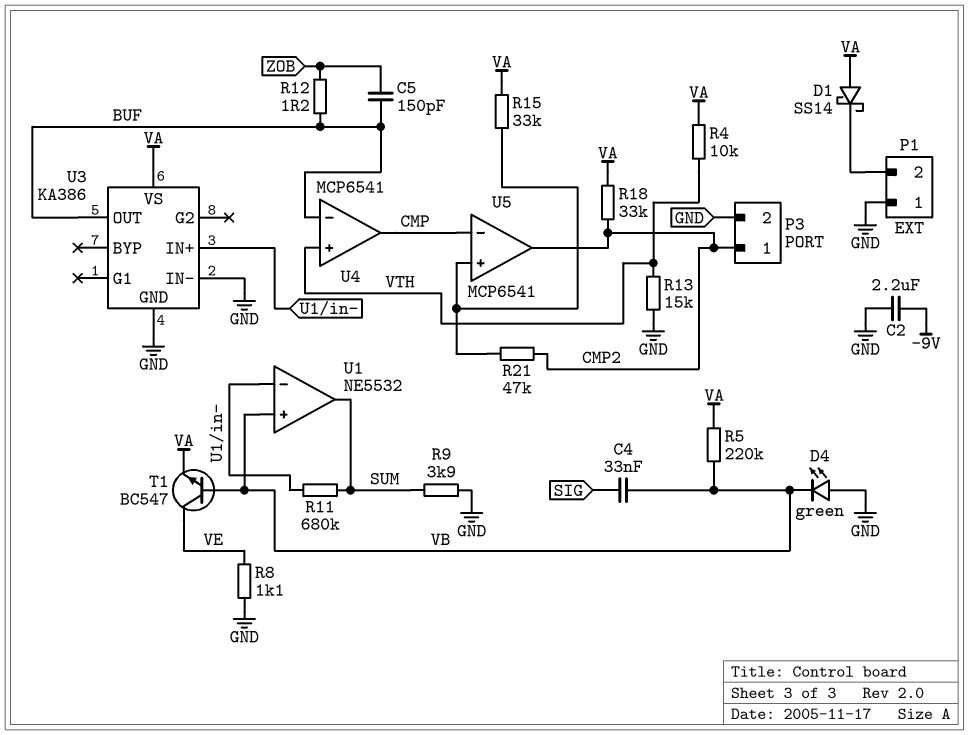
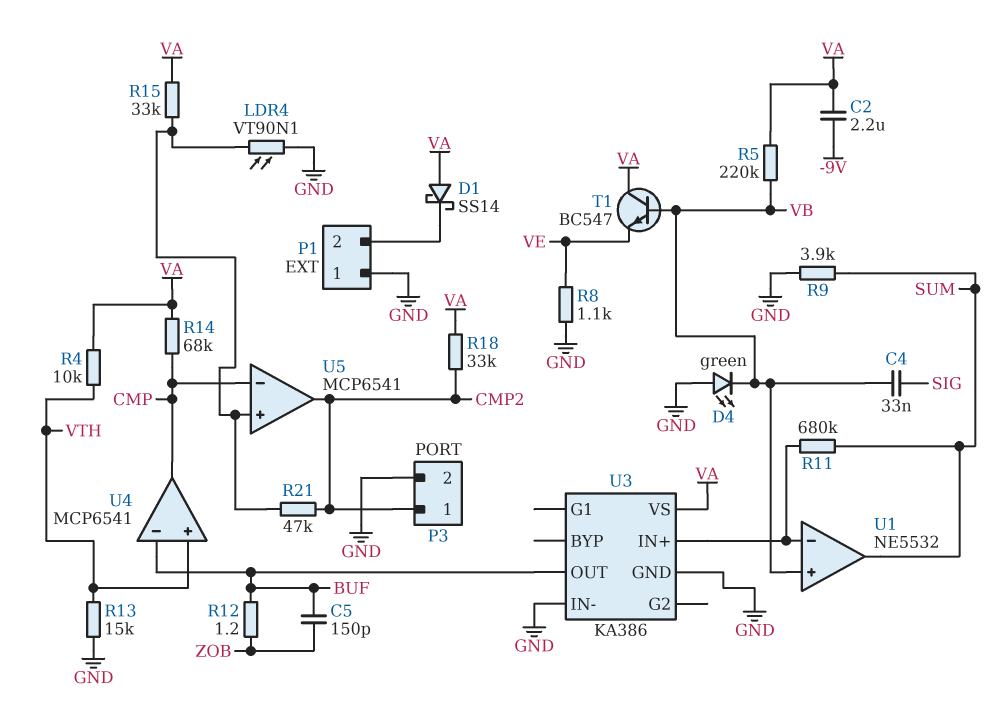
C2: 2.2uF (-9V, GND) -> 2.2uF (-9V, VA)
LDR4: none -> VT90N1 (GND, U5/in+)
R14: none -> 68k (CMP, VA)
T1: NPN BC547 (B VB, C VE, E VA) -> NPN BC547 (B VB, C VA, E VE)

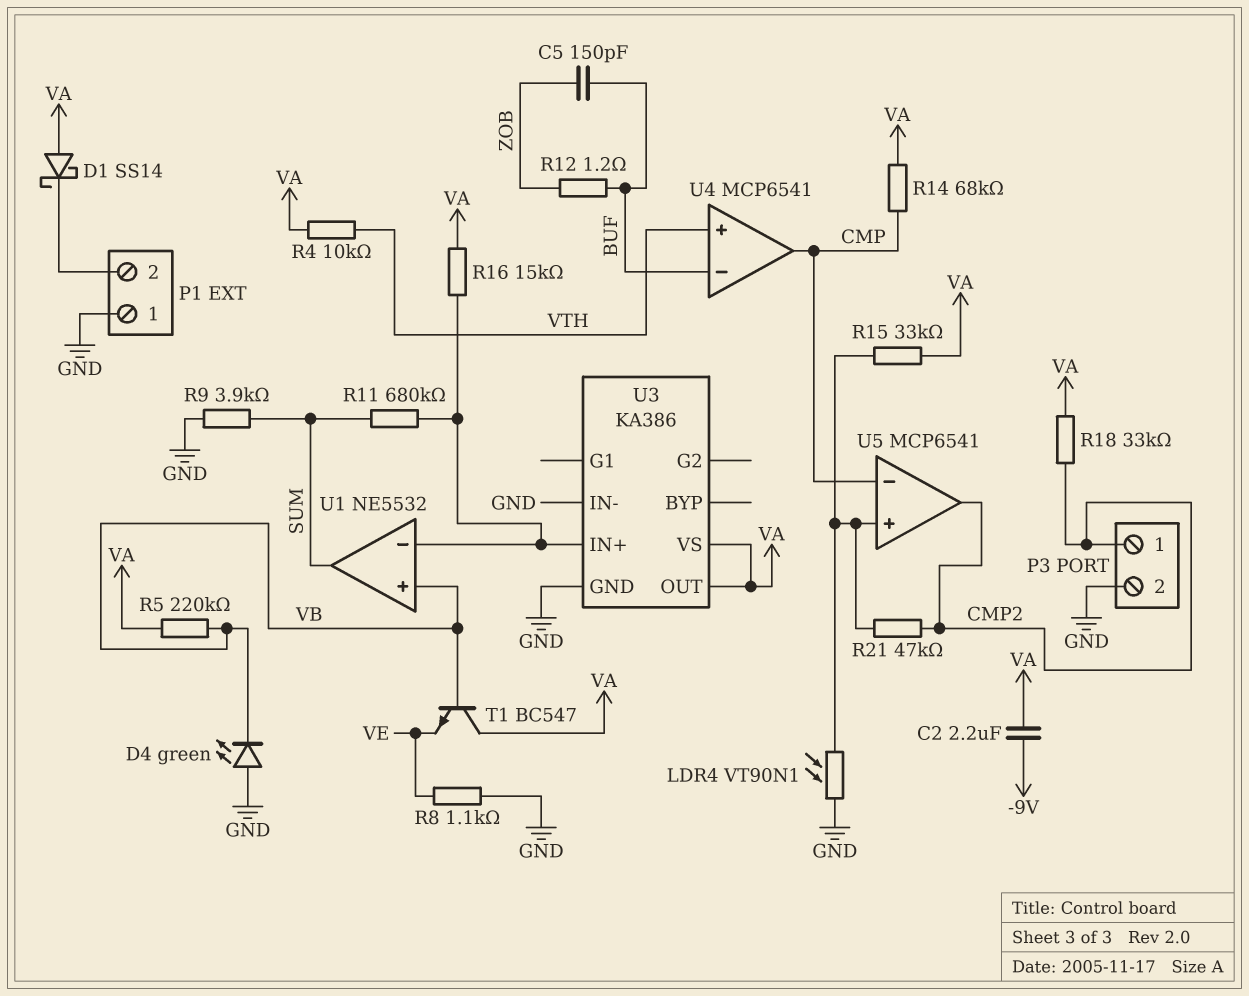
C4: 33nF (SIG, VB) -> none
R13: 15k (GND, VTH) -> none
R16: none -> 15k (U1/in-, VA)
U3 pin OUT: BUF -> VA

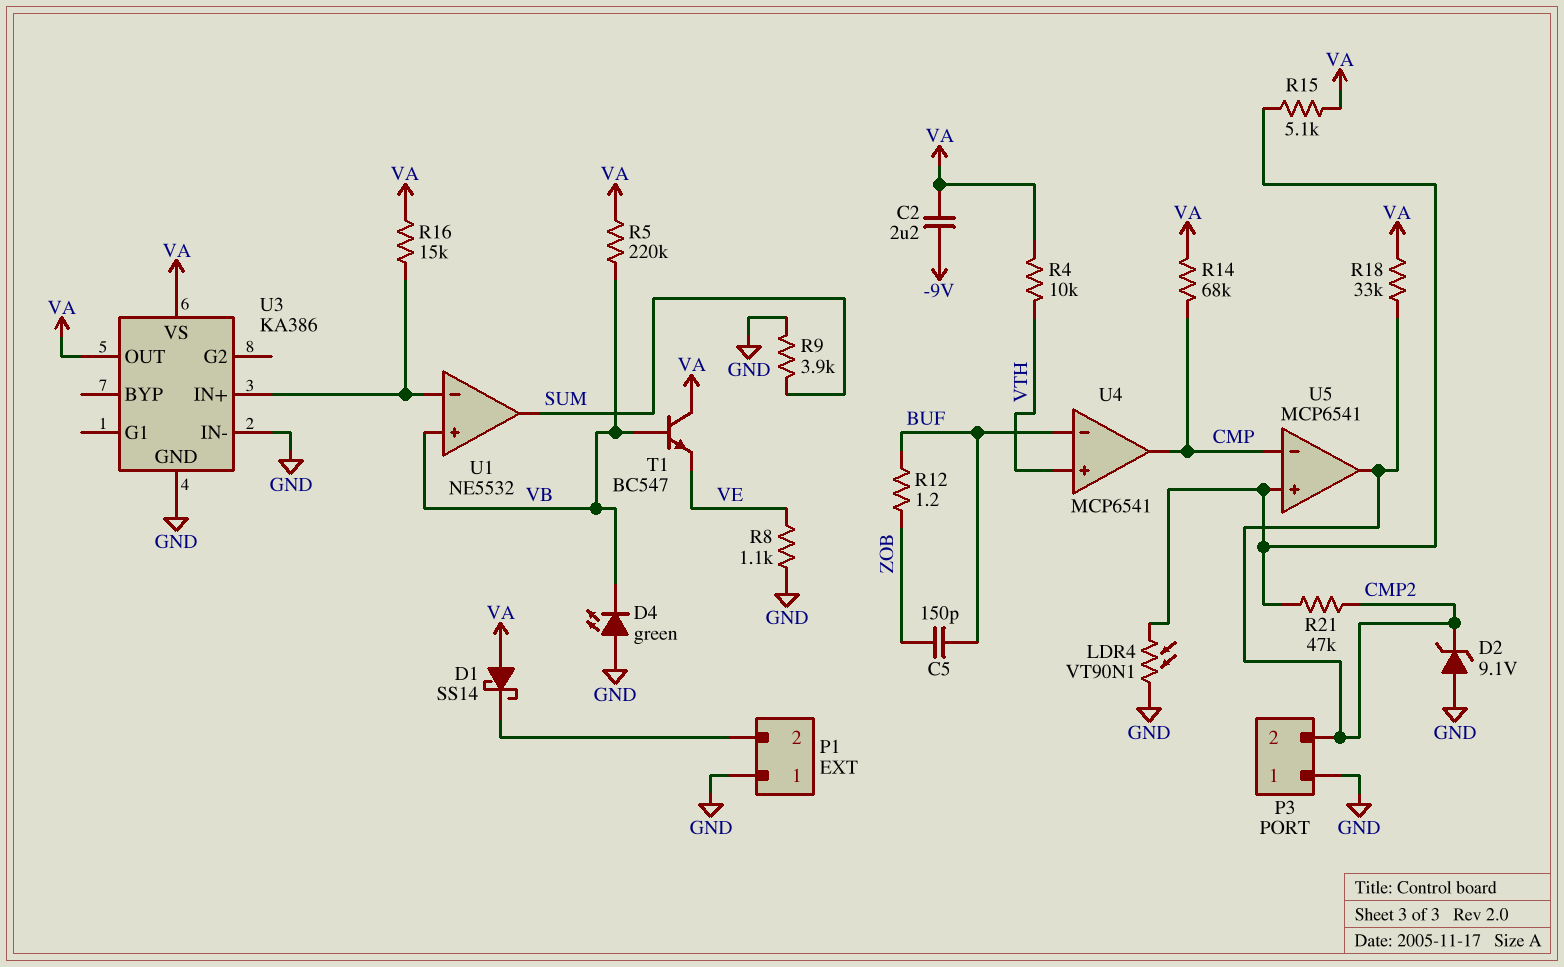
D2: none -> zener 9.1V (A GND, K CMP2)
P3 pin 1: CMP2 -> GND
P3 pin 2: GND -> CMP2
R11: 680k (SUM, U1/in-) -> none
R15: 33k (U5/in+, VA) -> 5.1k (U5/in+, VA)

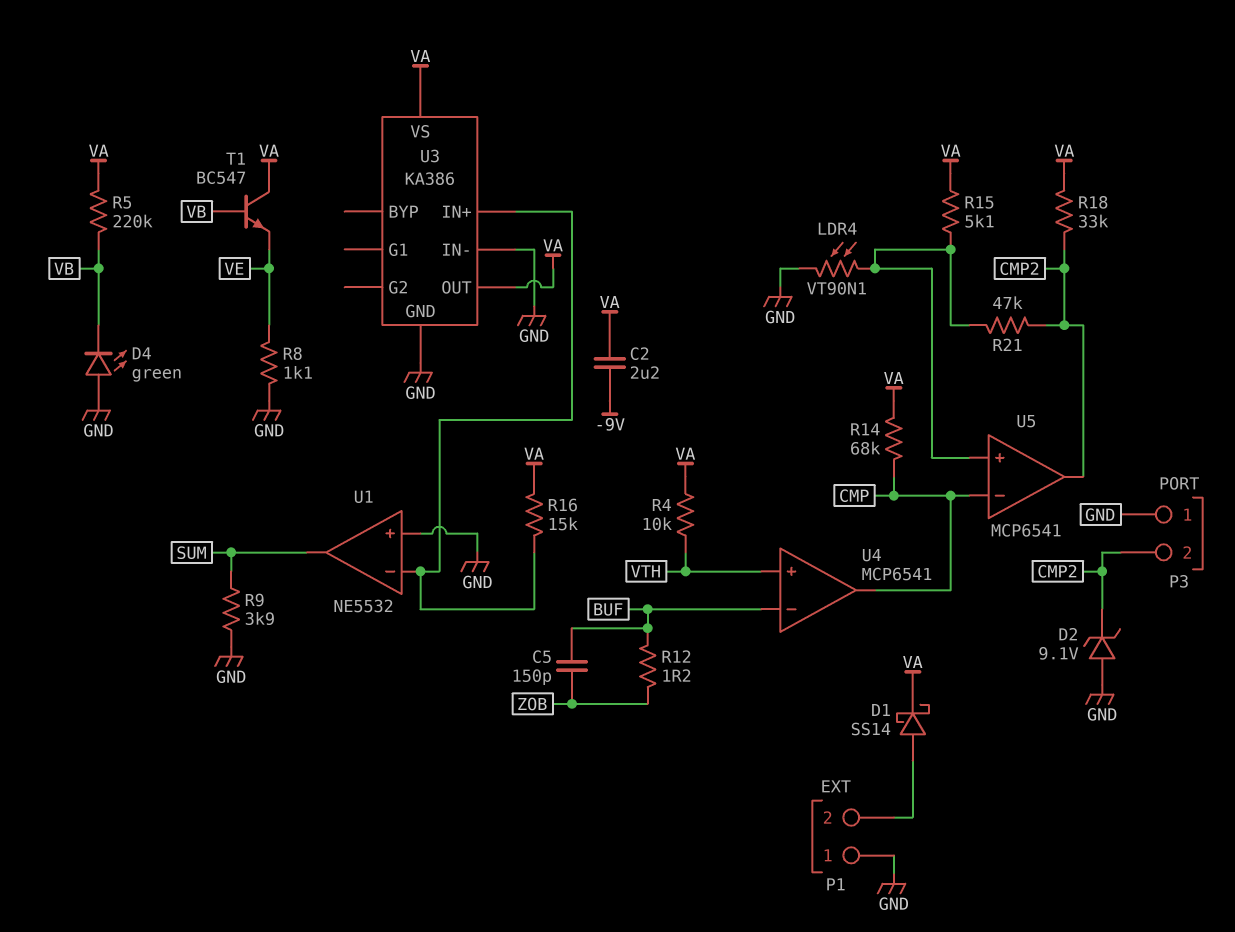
D1: schottky SS14 (A VA, K P1/2) -> schottky SS14 (A P1/2, K VA)
U1 pin in+: VB -> GND

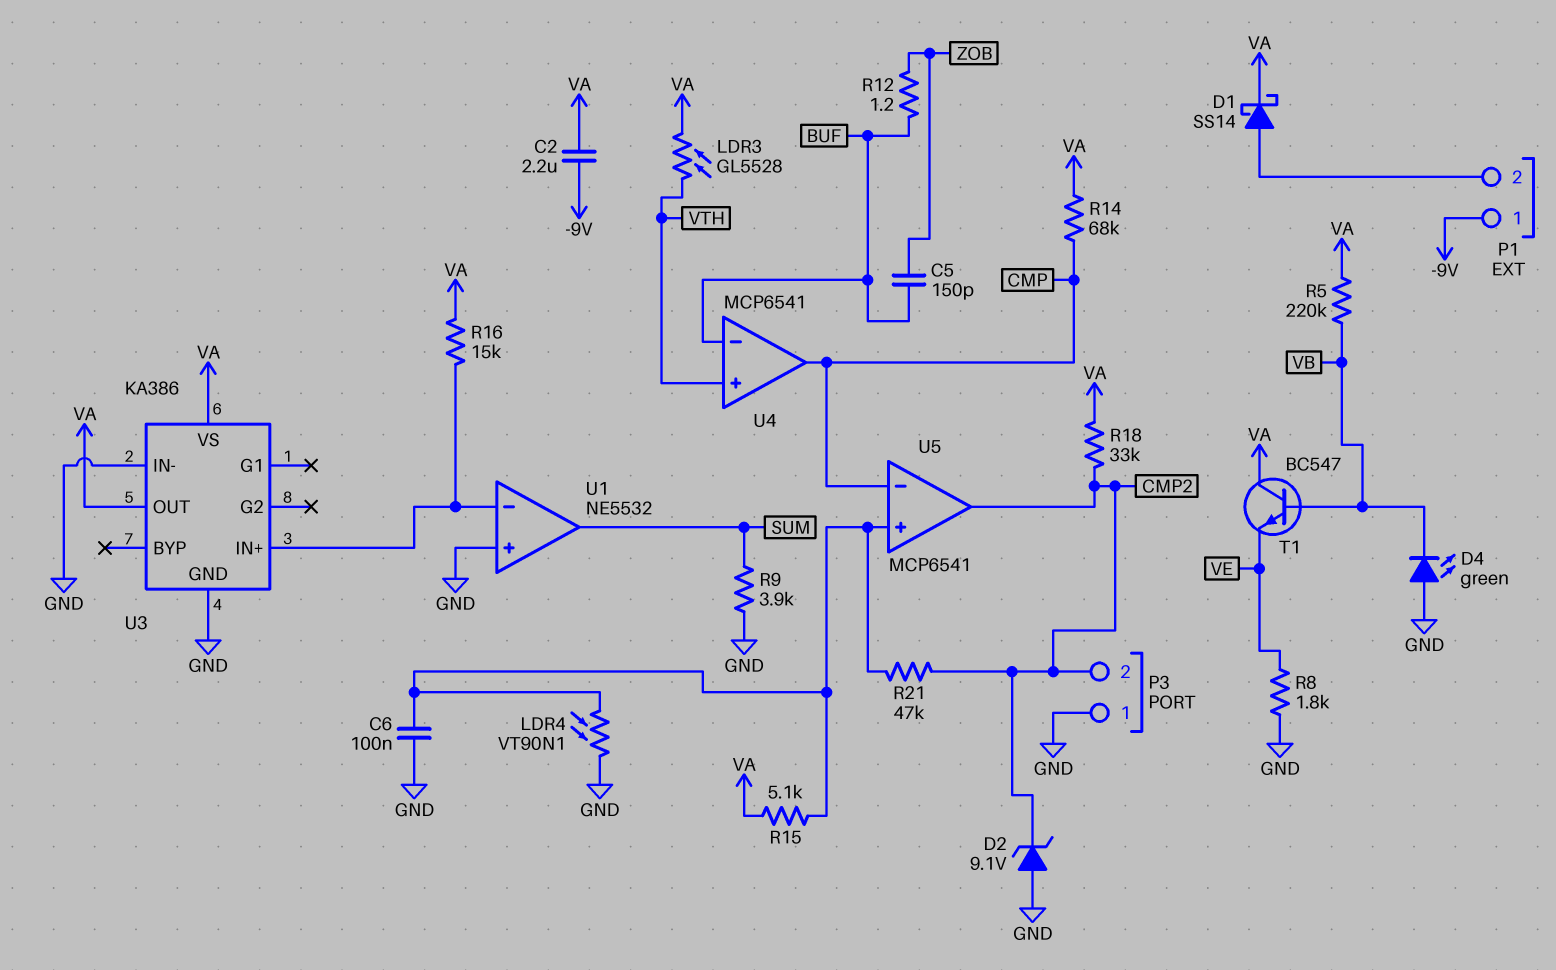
C6: none -> 100nF (GND, U5/in+)
LDR3: none -> GL5528 (VA, VTH)
P1 pin 1: GND -> -9V
R4: 10k (VA, VTH) -> none
R8: 1.1k (GND, VE) -> 1.8k (GND, VE)

